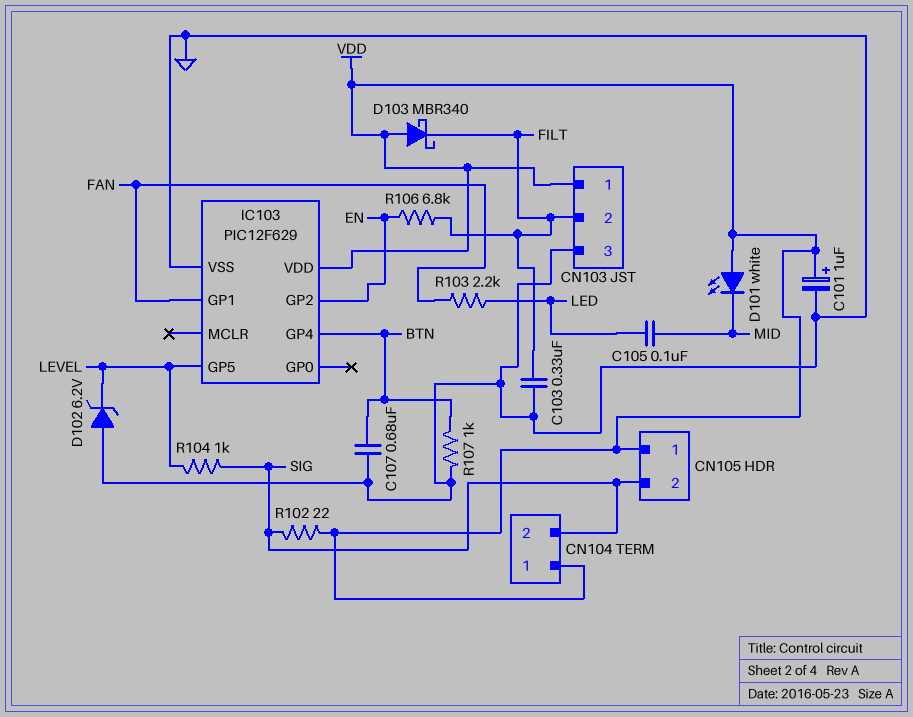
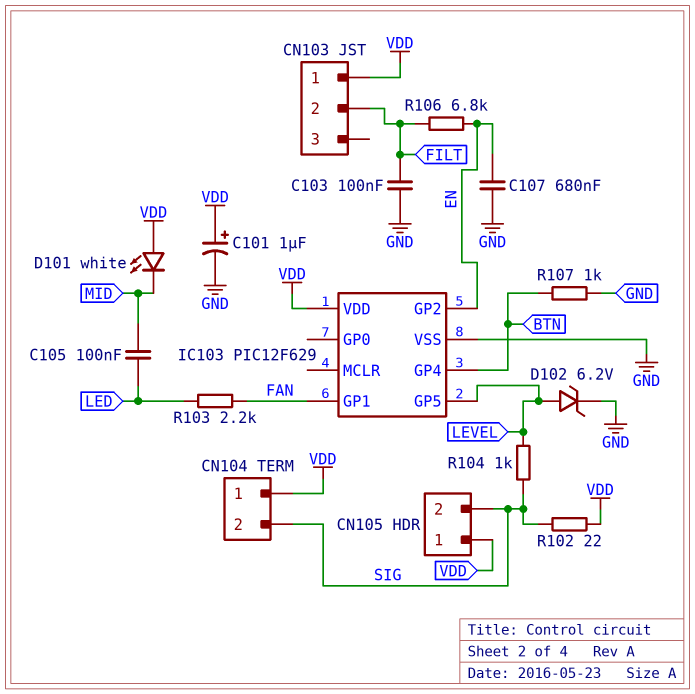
C103: 330nF (FILT, GND) -> 100nF (FILT, GND)
C107: 680nF (BTN, GND) -> 680nF (EN, GND)
CN103 pin 3: GND -> none
D102: zener 6.2V (A GND, K LEVEL) -> zener 6.2V (A LEVEL, K GND)
D103: schottky MBR340 (A VDD, K FILT) -> none

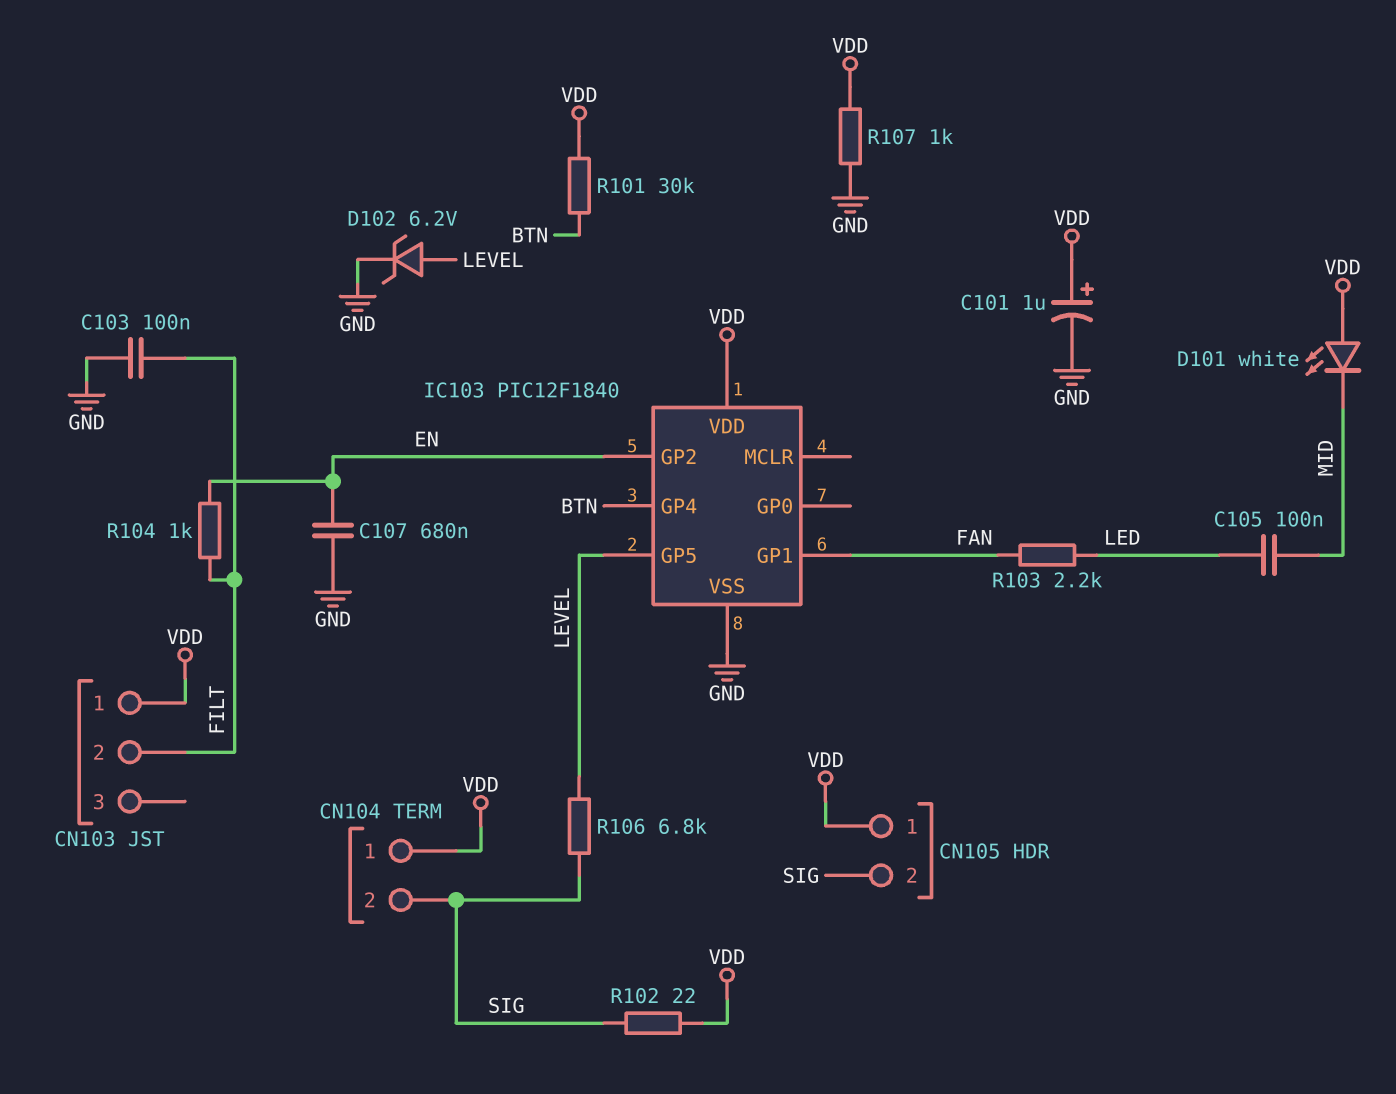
IC103: PIC12F629 -> PIC12F1840
R101: none -> 30k (BTN, VDD)
R104: 1k (LEVEL, SIG) -> 1k (EN, FILT)
R106: 6.8k (EN, FILT) -> 6.8k (LEVEL, SIG)
R107: 1k (BTN, GND) -> 1k (GND, VDD)

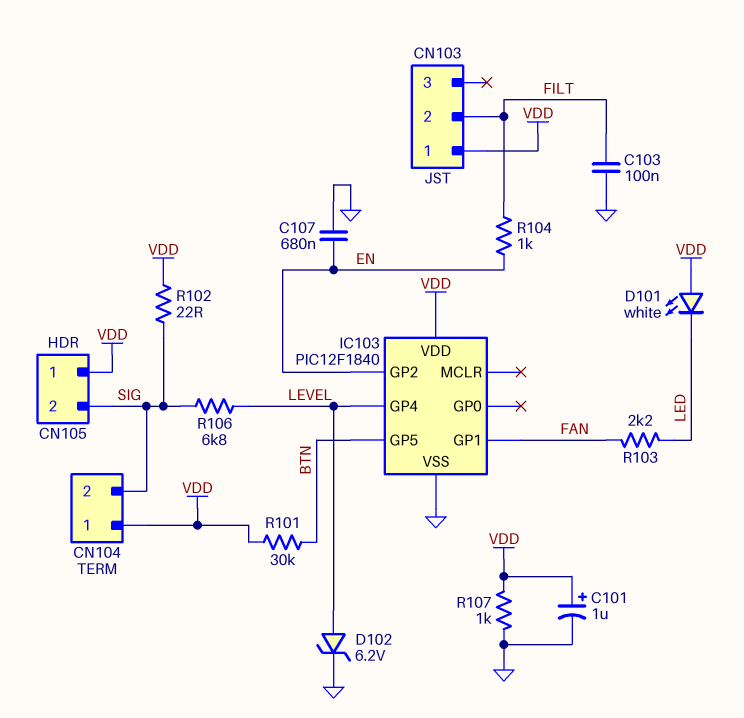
C105: 100nF (LED, MID) -> none
D101: LED white (A VDD, K MID) -> LED white (A VDD, K LED)
IC103 pin GP4: BTN -> LEVEL
IC103 pin GP5: LEVEL -> BTN

